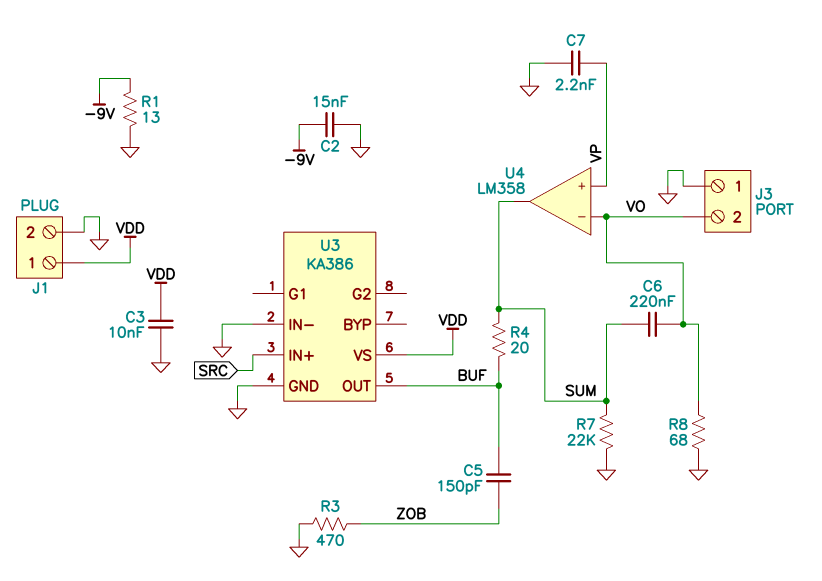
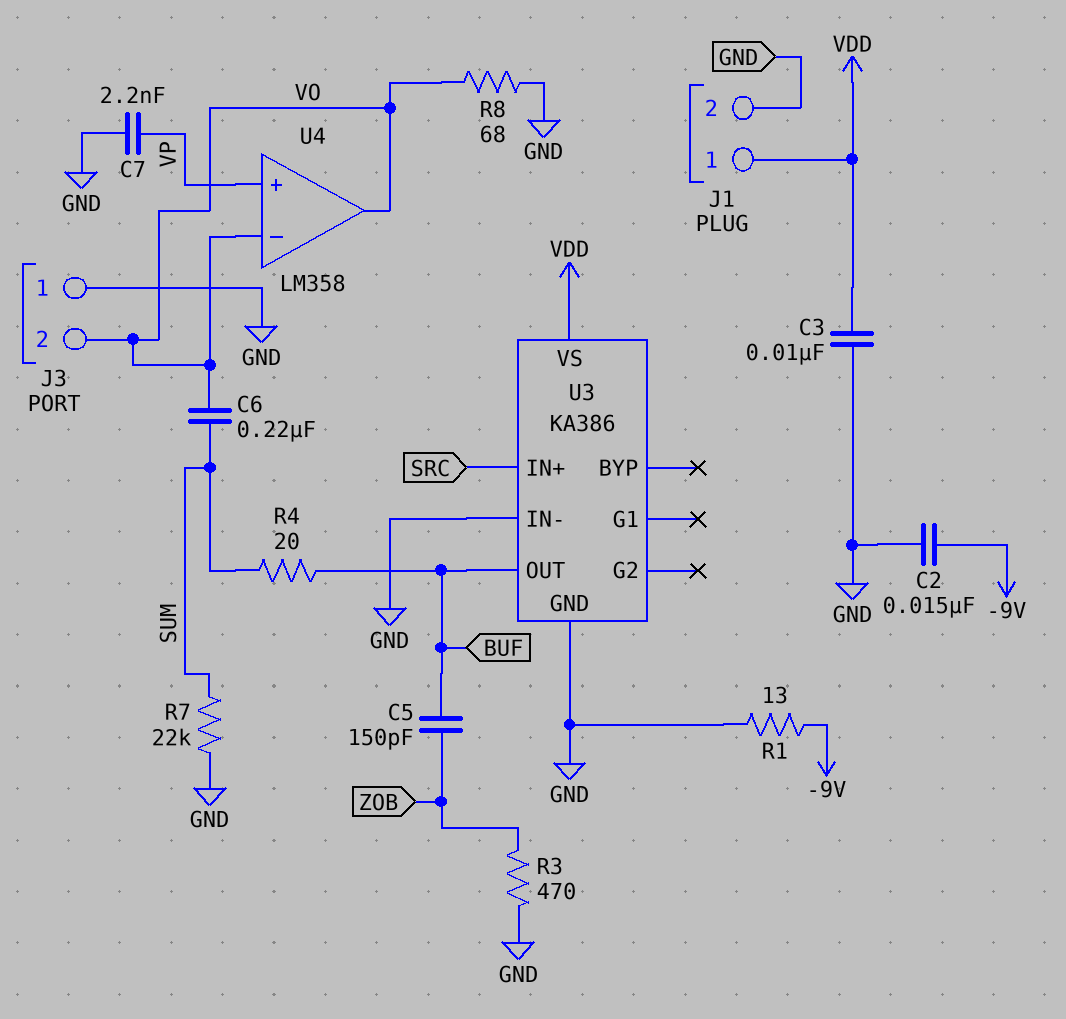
U4 pin out: SUM -> VO

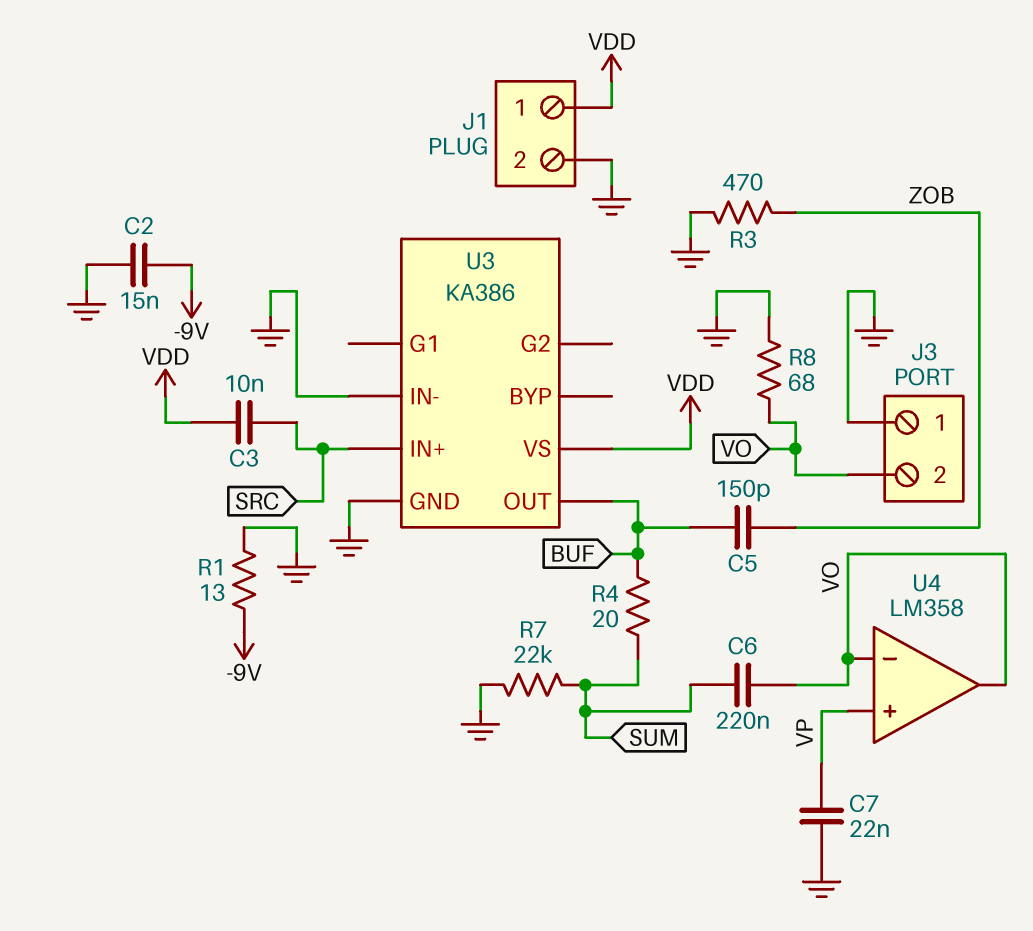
C3: 10nF (GND, VDD) -> 10nF (SRC, VDD)
C7: 2.2nF (GND, VP) -> 22nF (GND, VP)

